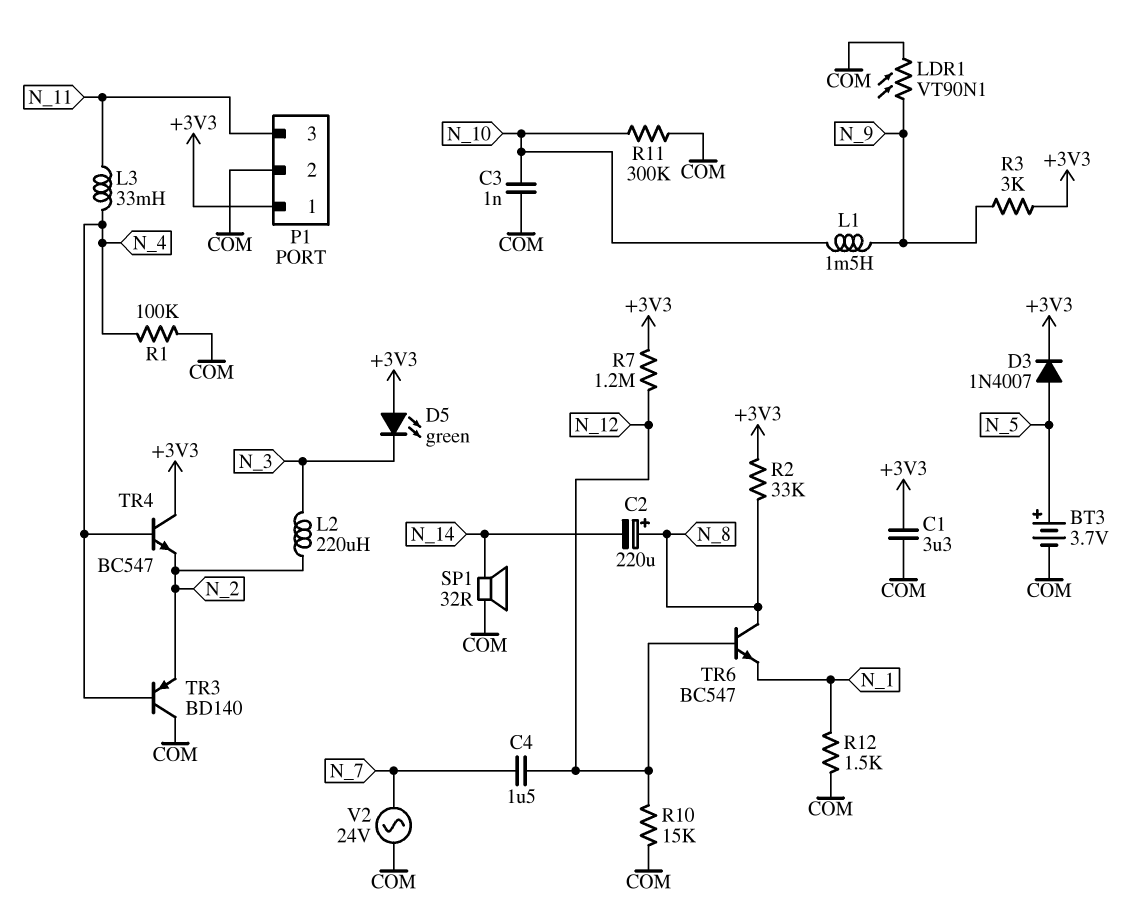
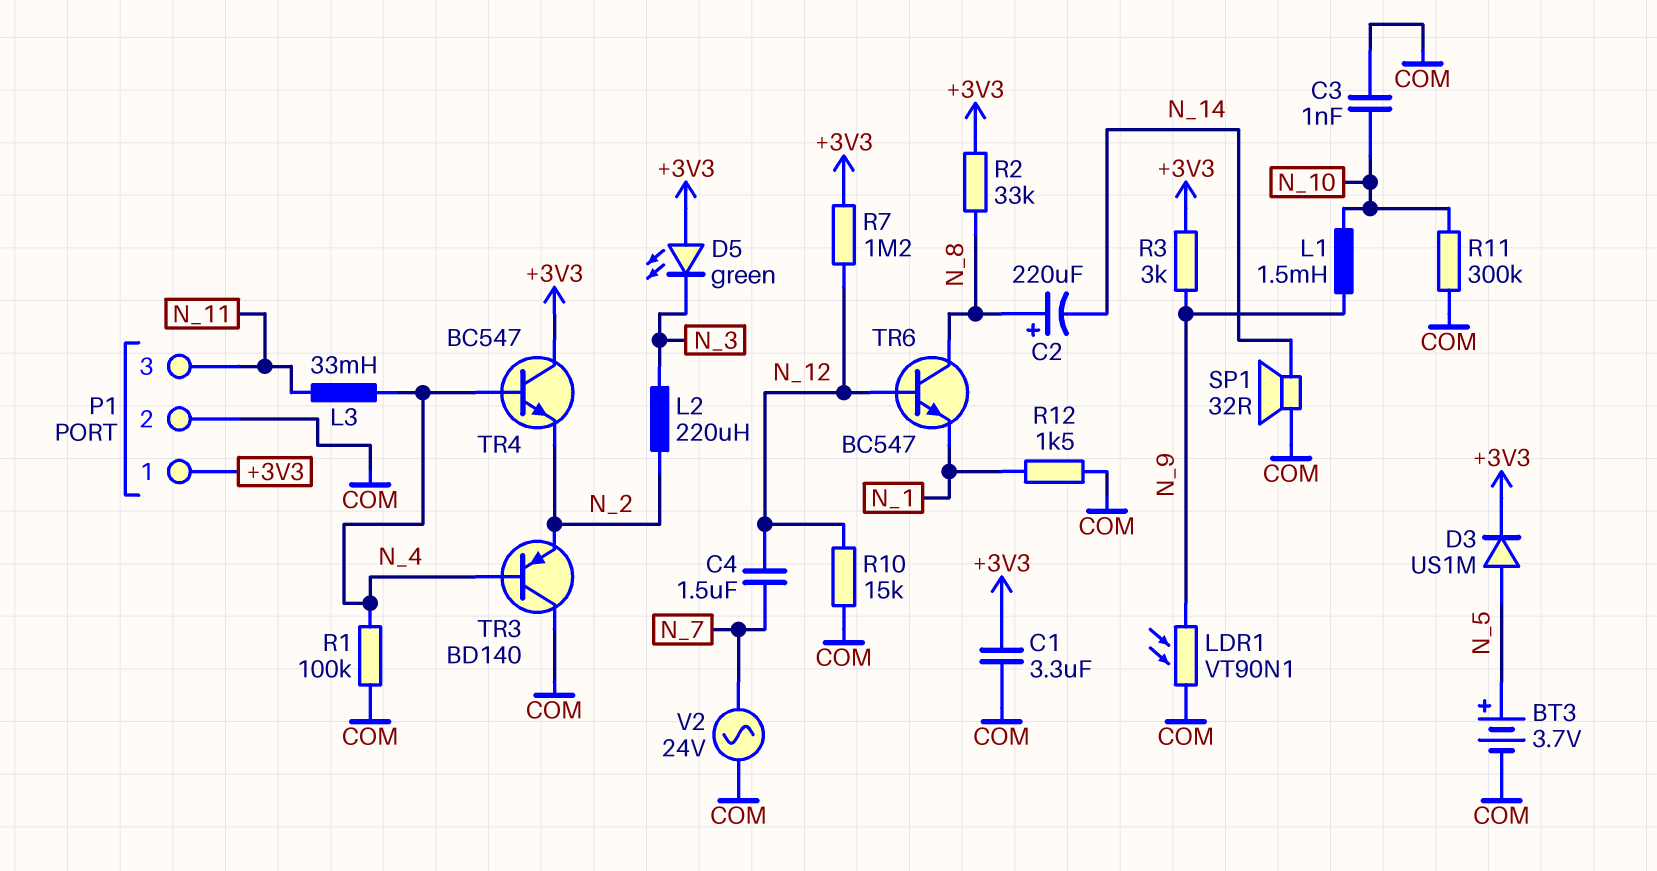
D3: diode 1N4007 (A N_5, K +3V3) -> diode US1M (A N_5, K +3V3)

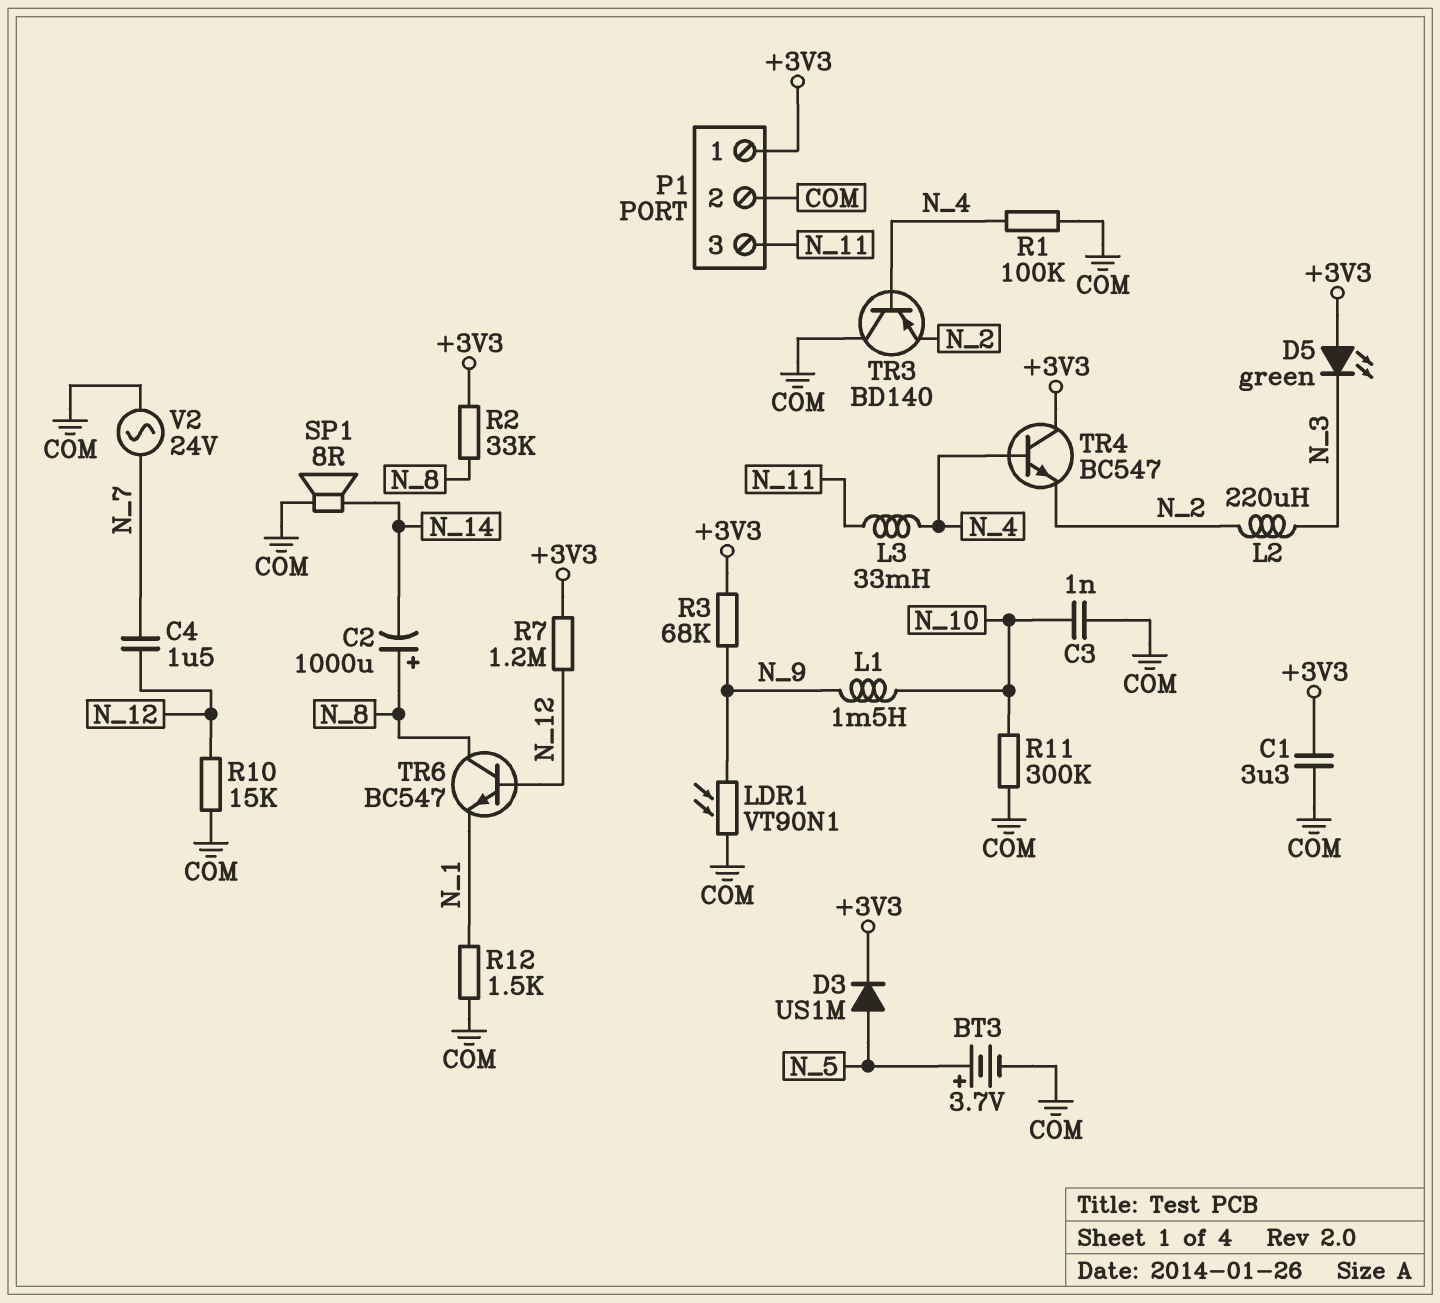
C2: 220uF (plus N_8, minus N_14) -> 1000uF (plus N_8, minus N_14)
R3: 3k (+3V3, N_9) -> 68k (+3V3, N_9)
SP1: speaker 32R (COM, N_14) -> speaker 8R (COM, N_14)

